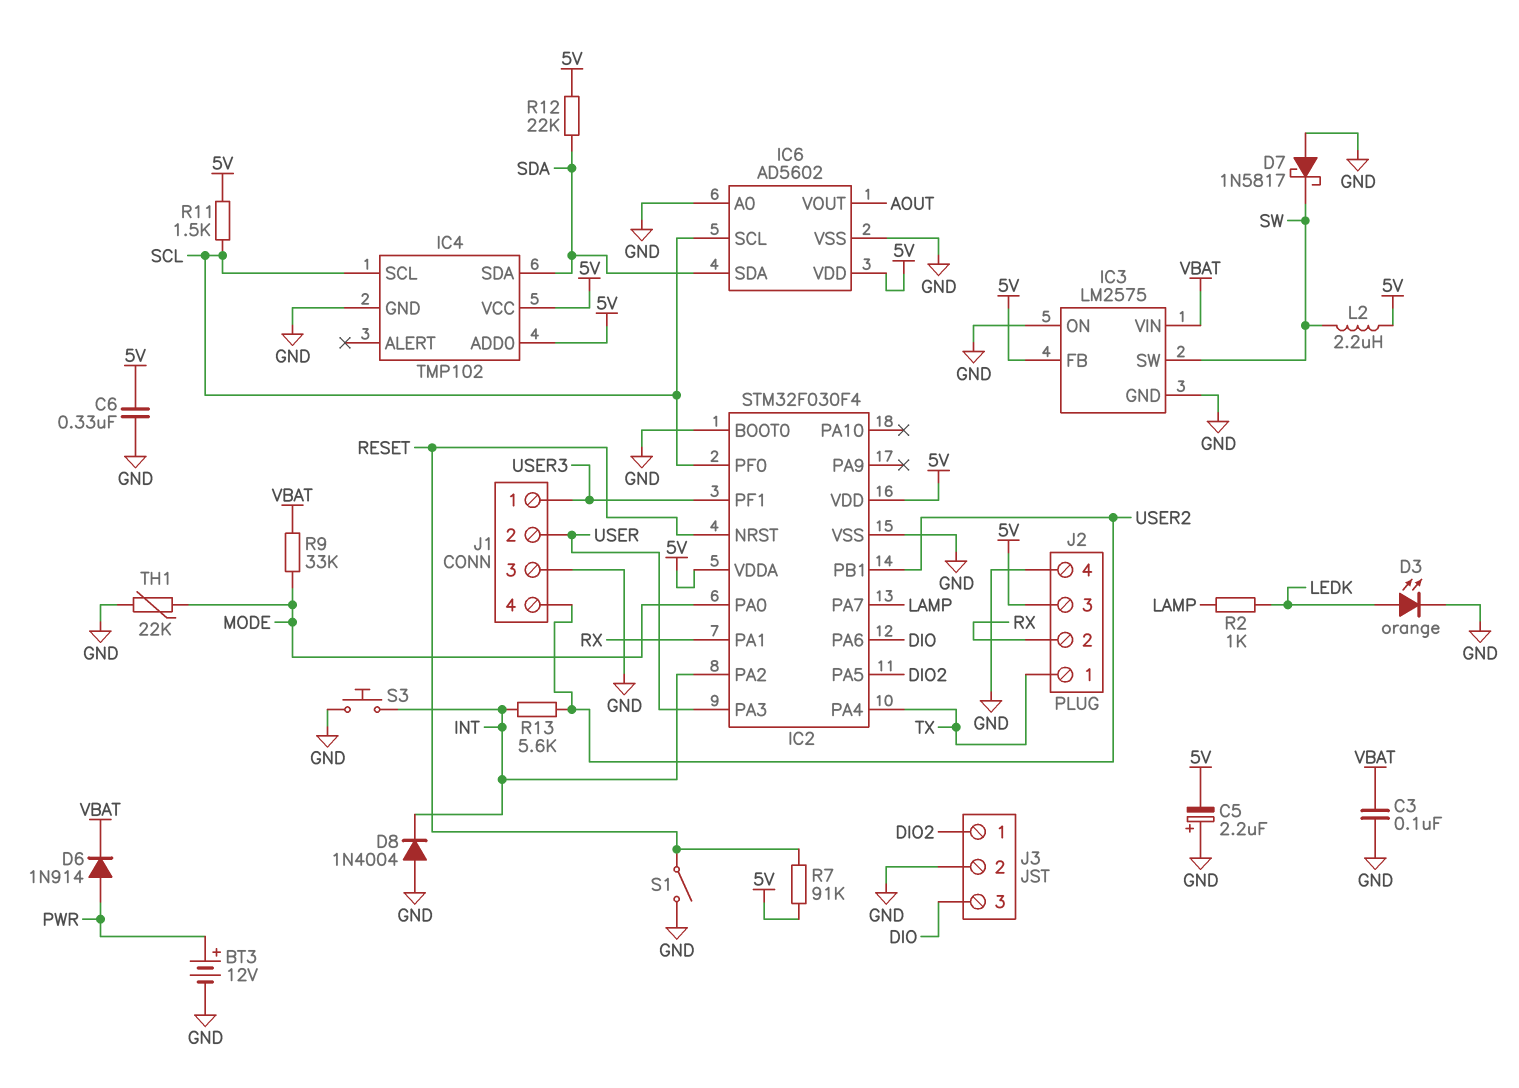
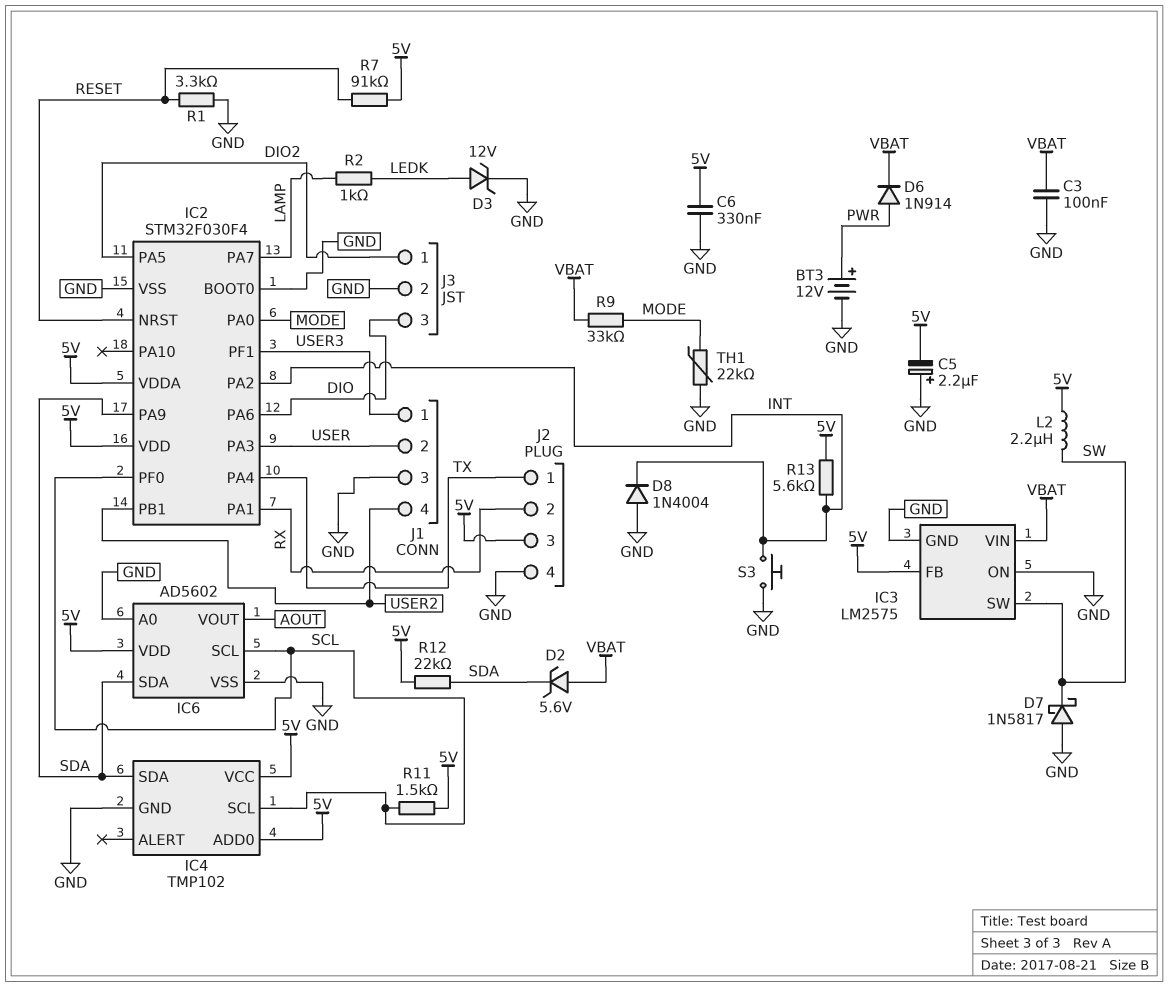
D2: none -> zener 5.6V (A VBAT, K SDA)
D3: LED orange (A LEDK, K GND) -> zener 12V (A LEDK, K GND)
IC2 pin PA9: none -> SDA
R1: none -> 3.3k (GND, RESET)
R13: 5.6k (INT, USER2) -> 5.6k (5V, INT)
S1: switch (GND, RESET) -> none

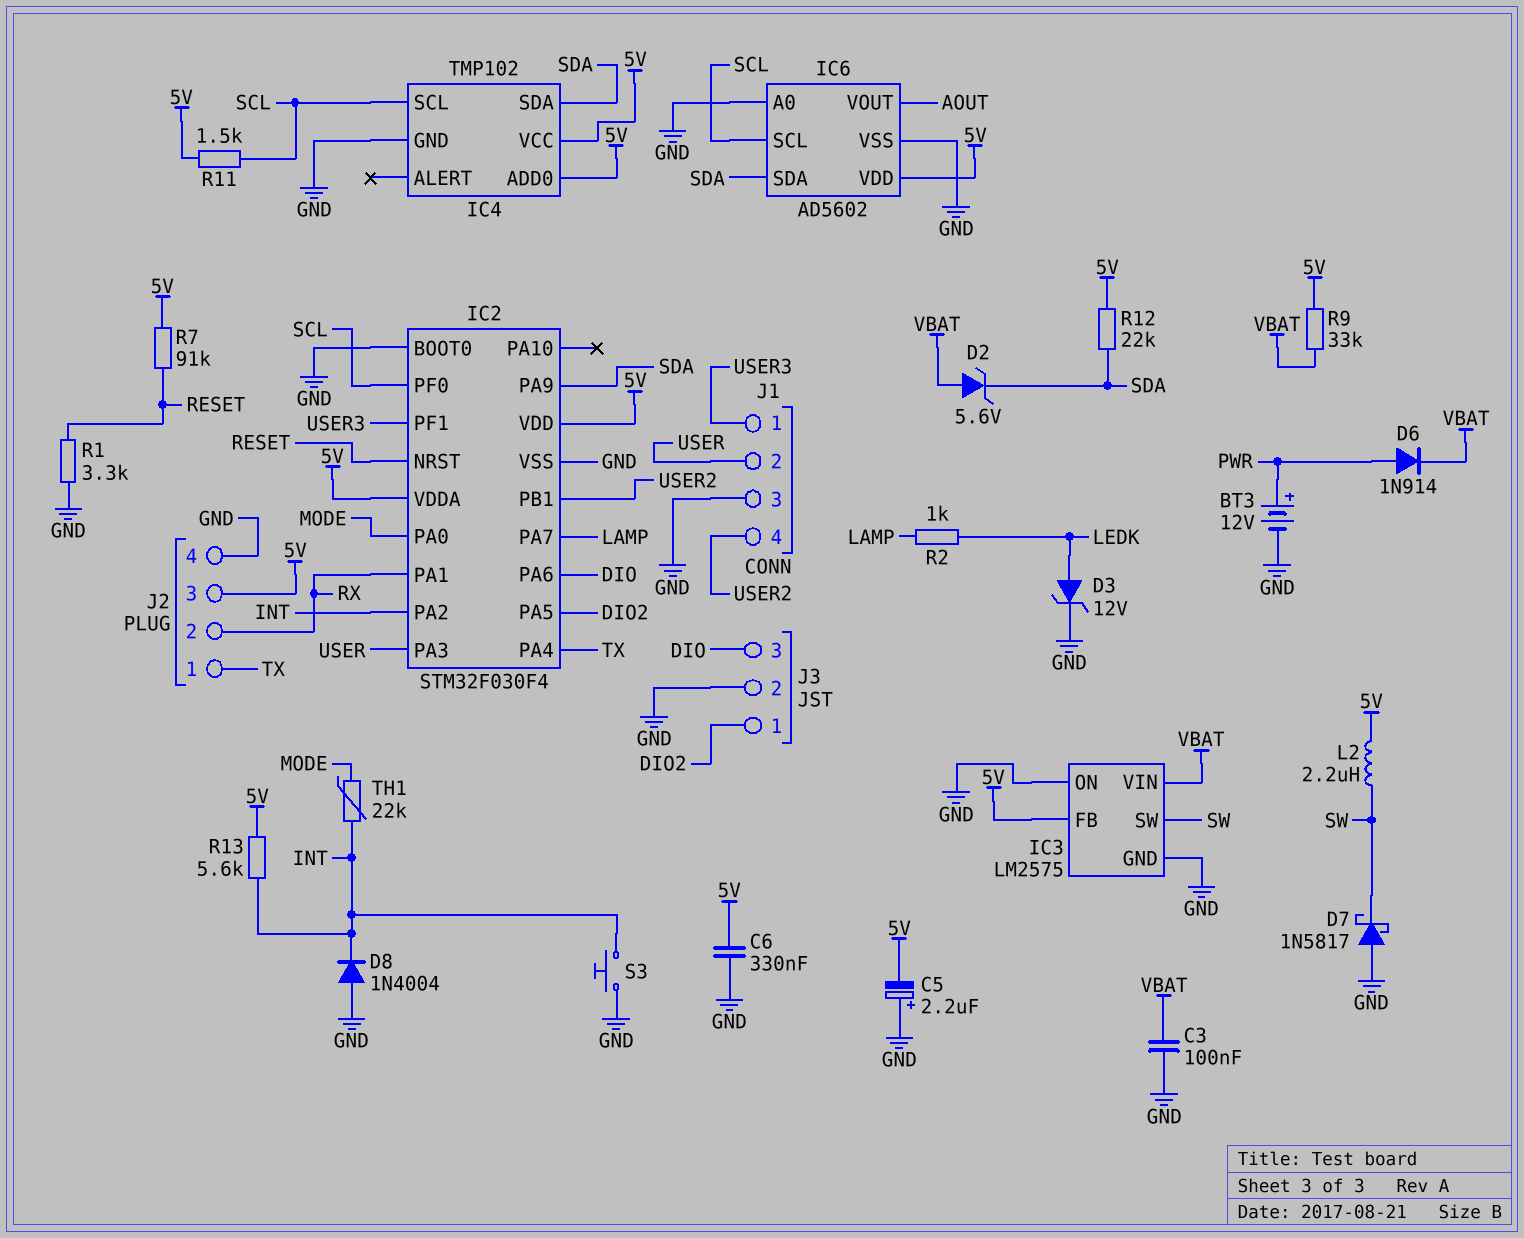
R9: 33k (MODE, VBAT) -> 33k (5V, VBAT)
TH1: 22k (GND, MODE) -> 22k (INT, MODE)

